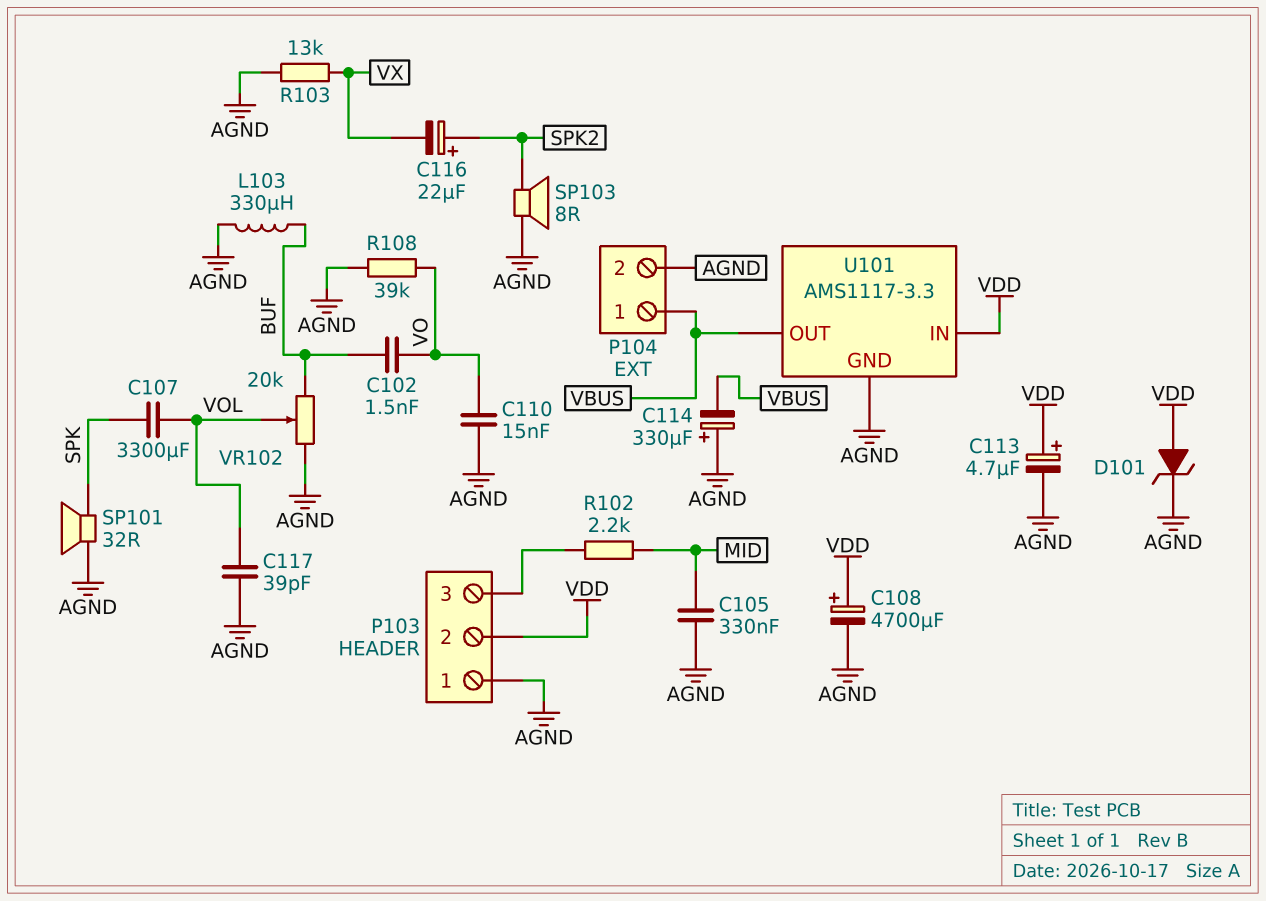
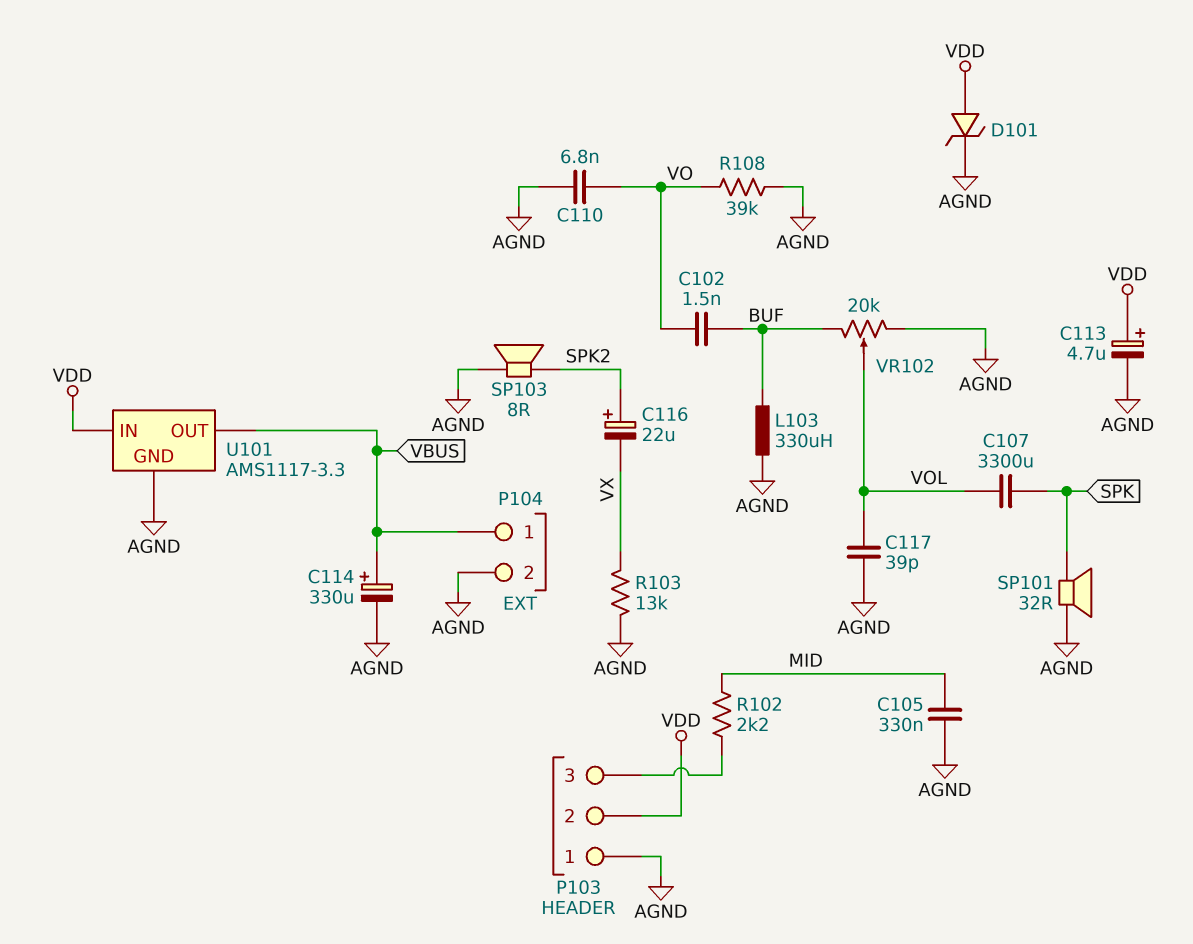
C108: 4700uF (plus VDD, minus AGND) -> none
C110: 15nF (AGND, VO) -> 6.8nF (AGND, VO)
C114: 330uF (plus AGND, minus VBUS) -> 330uF (plus VBUS, minus AGND)

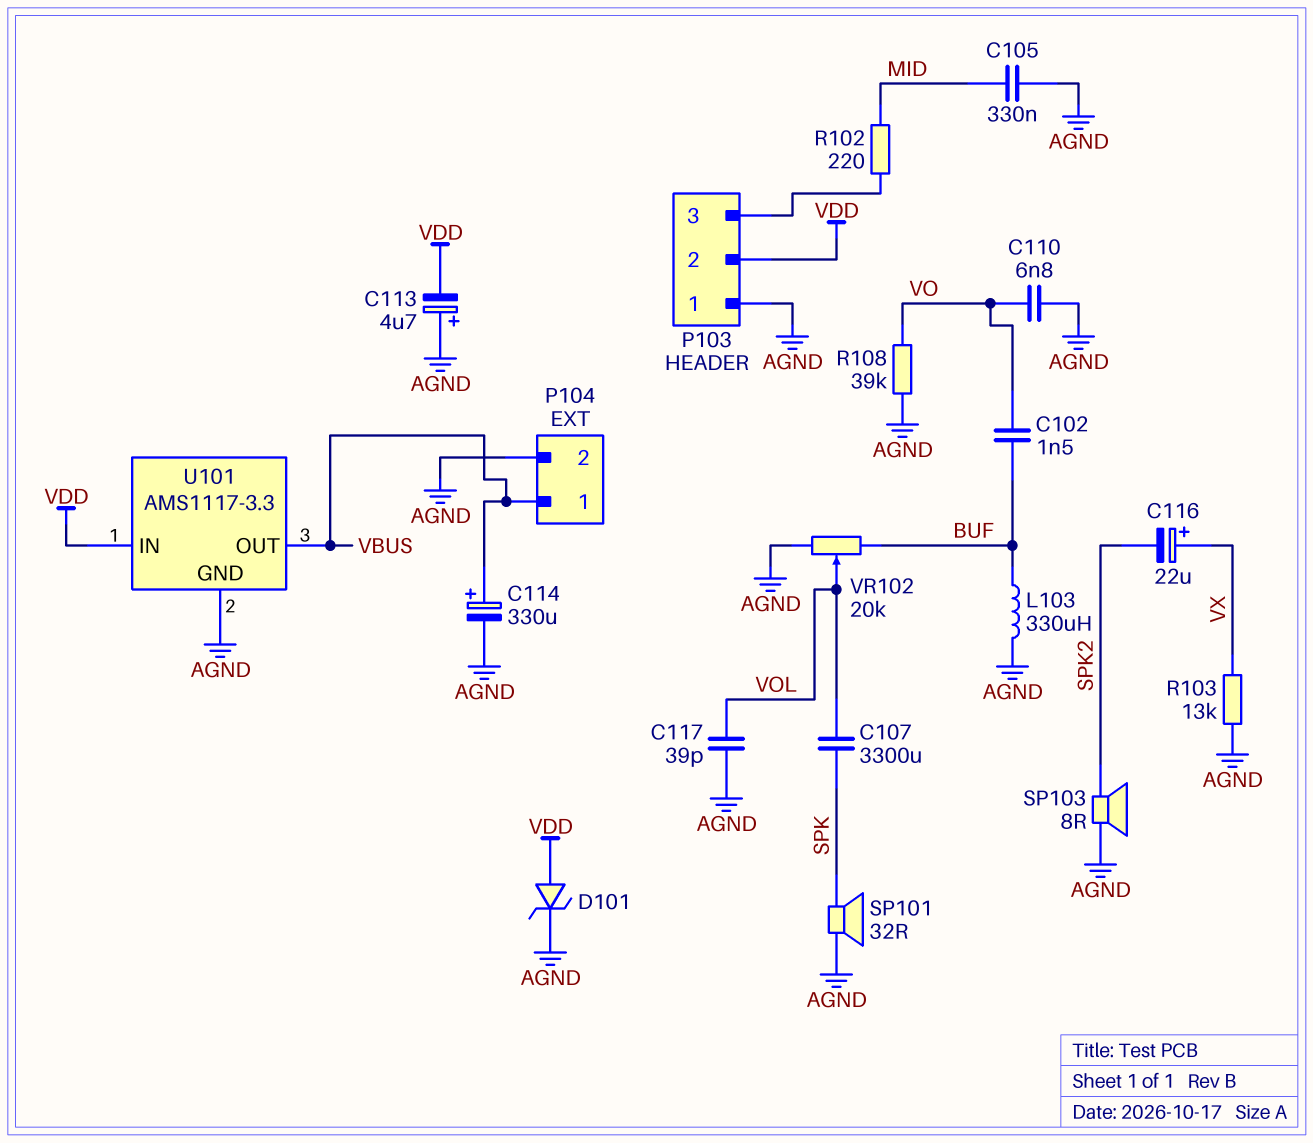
C113: 4.7uF (plus VDD, minus AGND) -> 4.7uF (plus AGND, minus VDD)
C116: 22uF (plus SPK2, minus VX) -> 22uF (plus VX, minus SPK2)
R102: 2.2k (MID, P103/3) -> 220 (MID, P103/3)

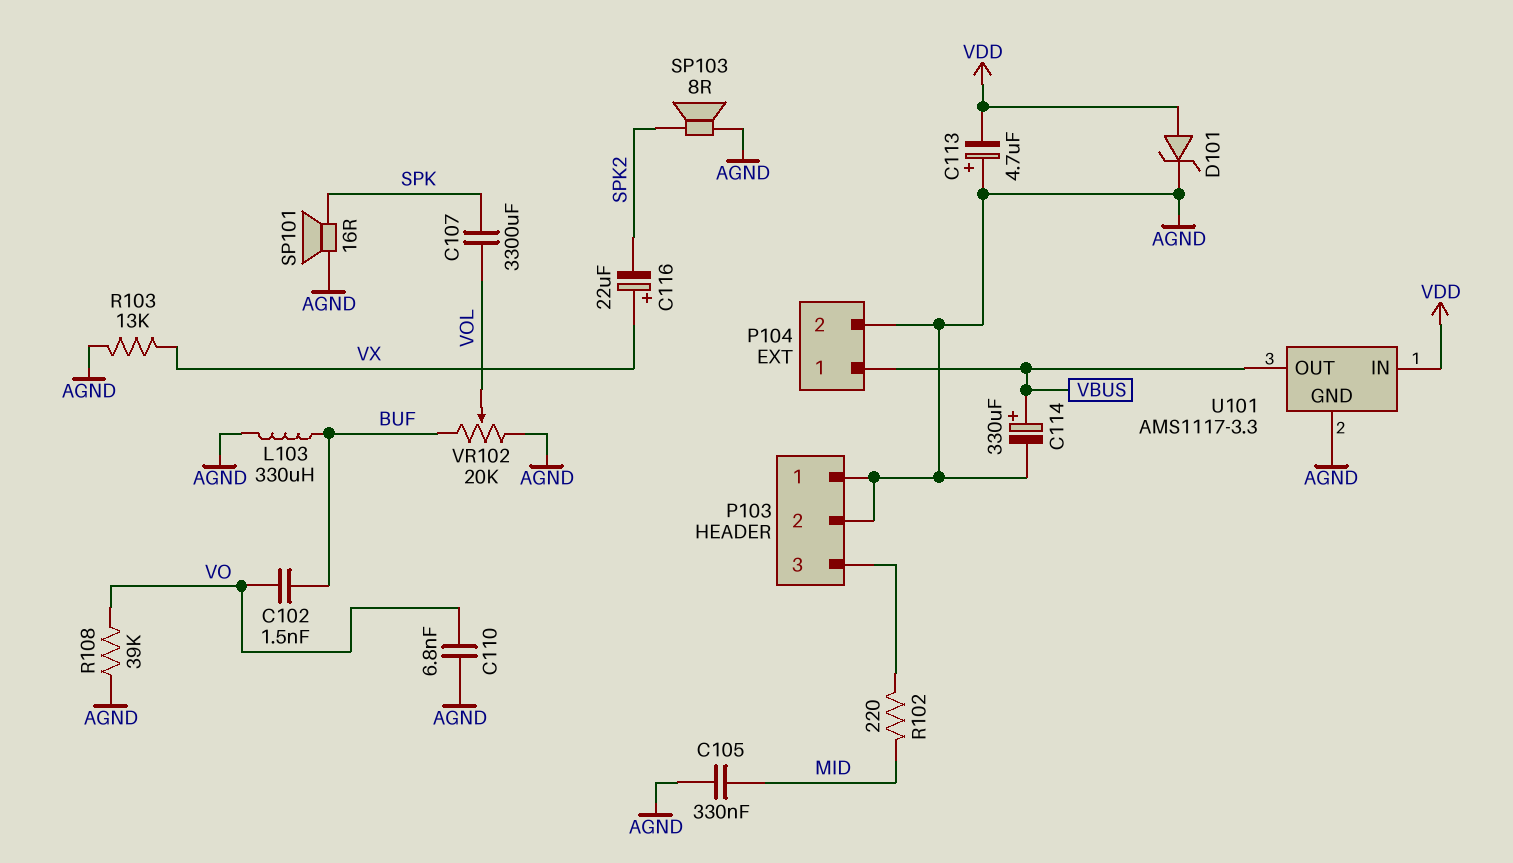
C117: 39pF (AGND, VOL) -> none
P103 pin 2: VDD -> AGND
SP101: speaker 32R (AGND, SPK) -> speaker 16R (AGND, SPK)

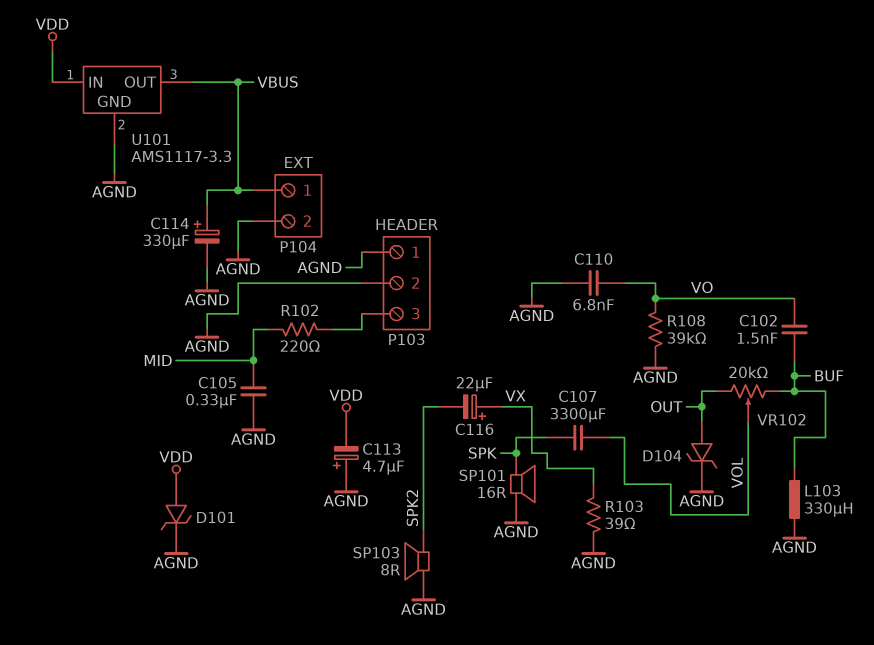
D104: none -> zener (A OUT, K AGND)
R103: 13k (AGND, VX) -> 39 (AGND, VX)
VR102: 20k (AGND, BUF, wiper VOL) -> 20k (BUF, OUT, wiper VOL)

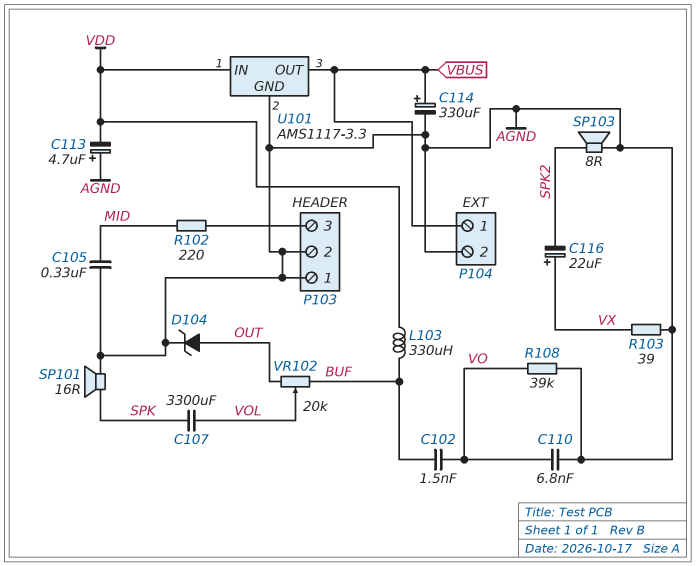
D101: zener (A VDD, K AGND) -> none
L103: 330uH (AGND, BUF) -> 330uH (BUF, VDD)

